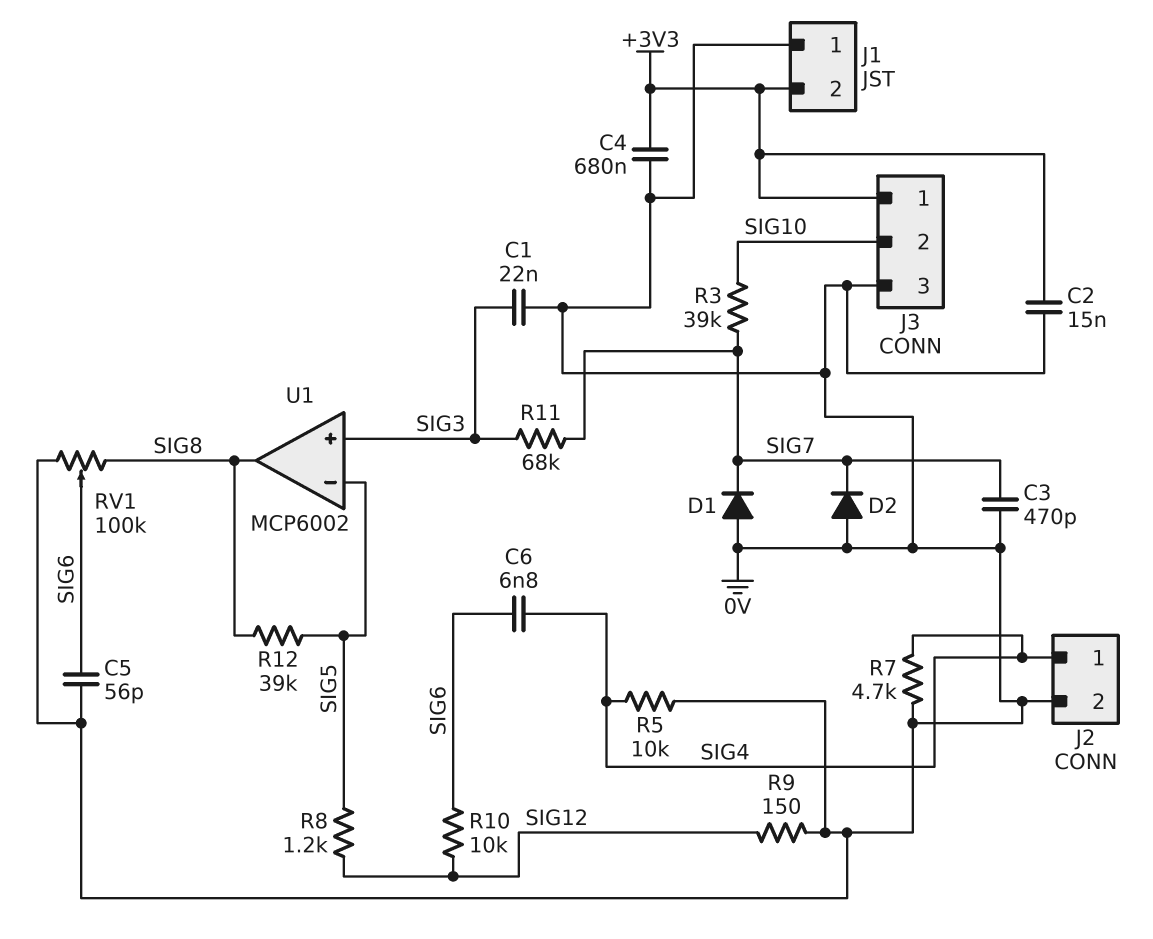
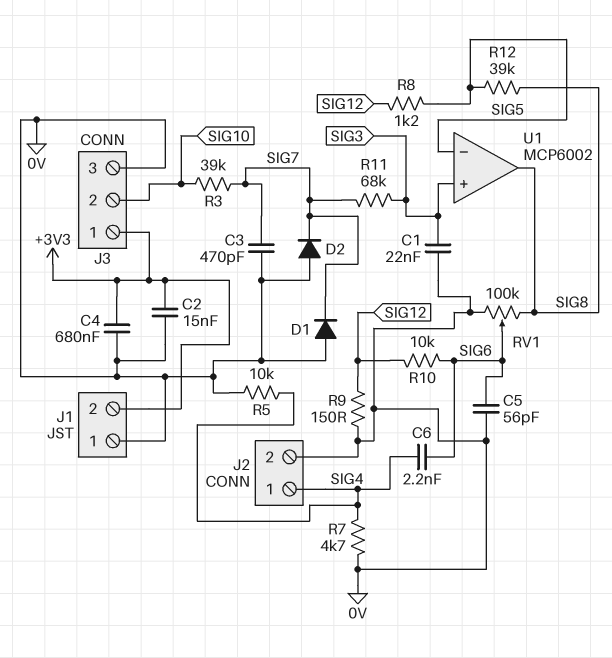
C6: 6.8nF (SIG4, SIG6) -> 2.2nF (SIG4, SIG6)

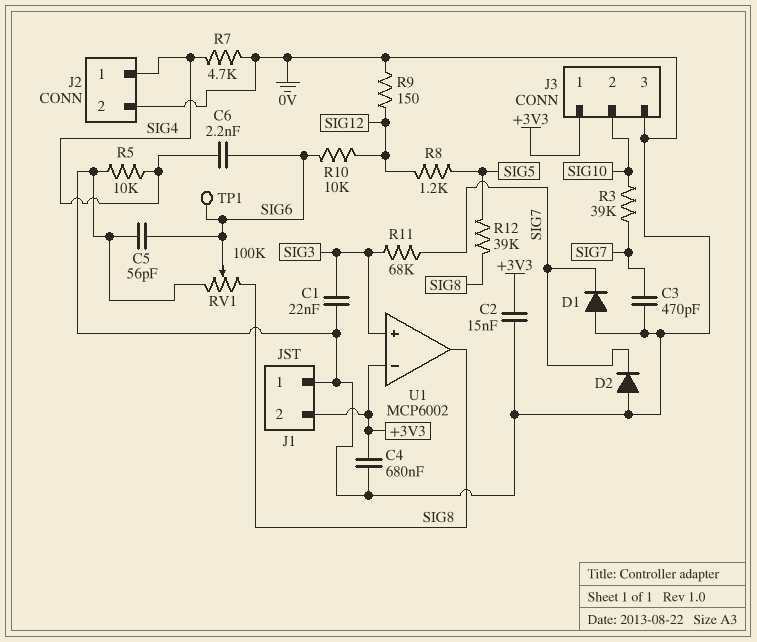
TP1: none -> test point (SIG6)
U1 pin in-: SIG5 -> +3V3

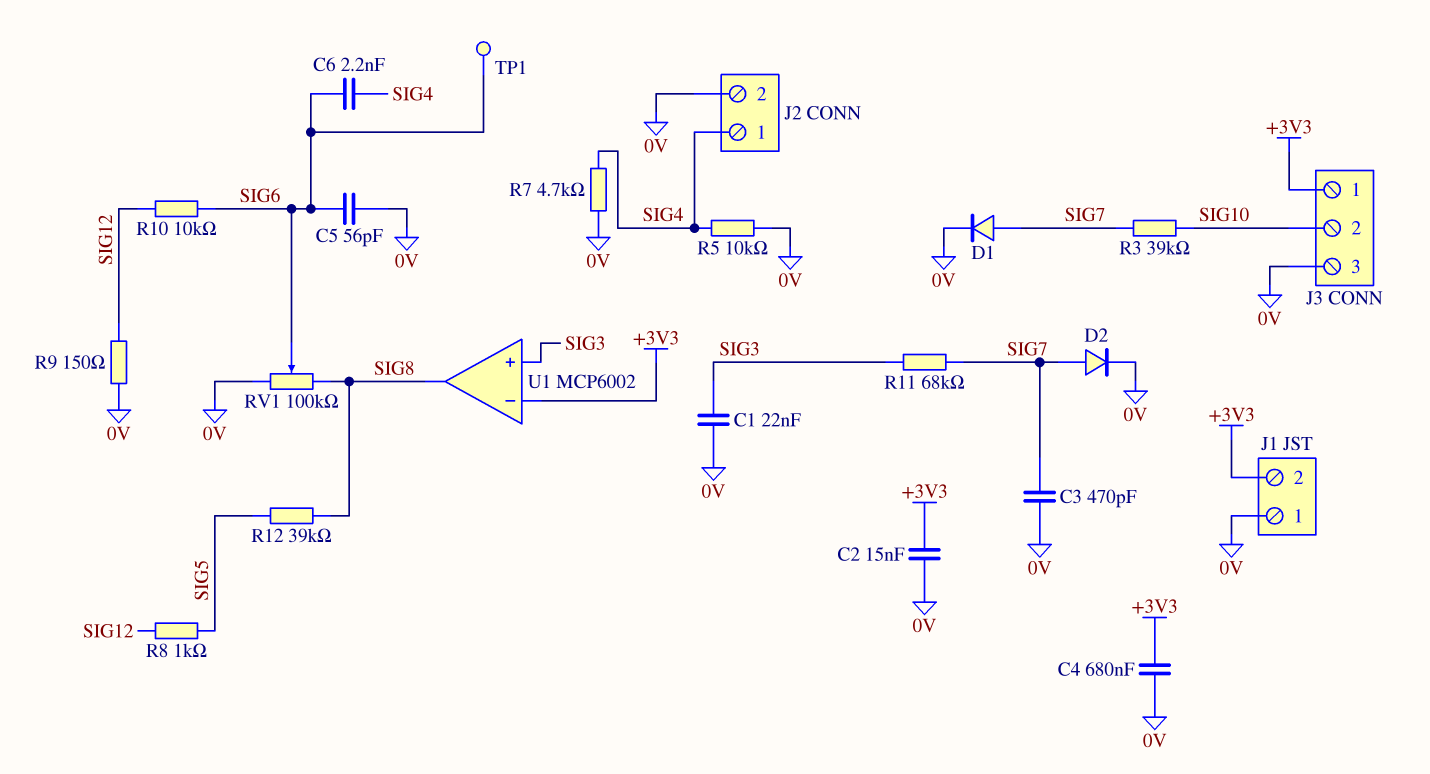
D1: diode (A 0V, K SIG7) -> diode (A SIG7, K 0V)
D2: diode (A 0V, K SIG7) -> diode (A SIG7, K 0V)
R8: 1.2k (SIG5, SIG12) -> 1k (SIG5, SIG12)

